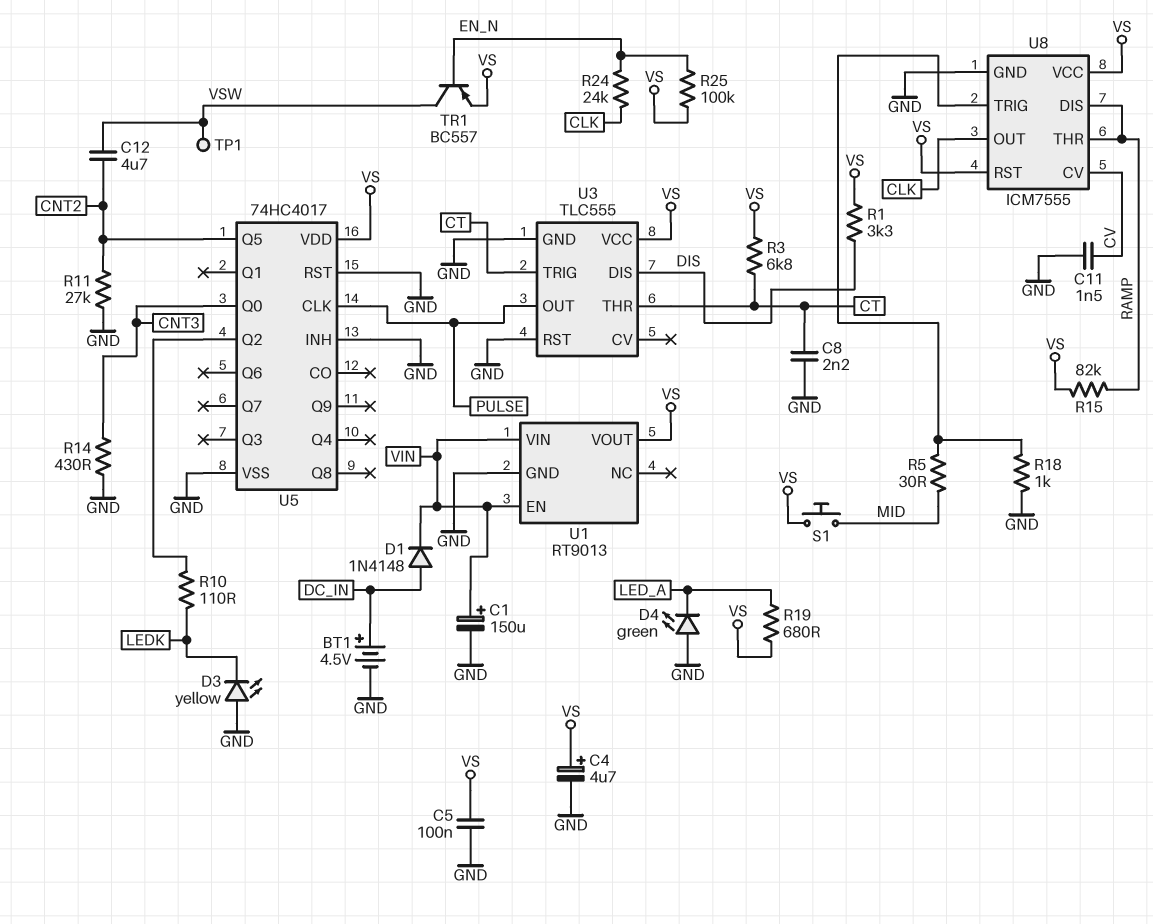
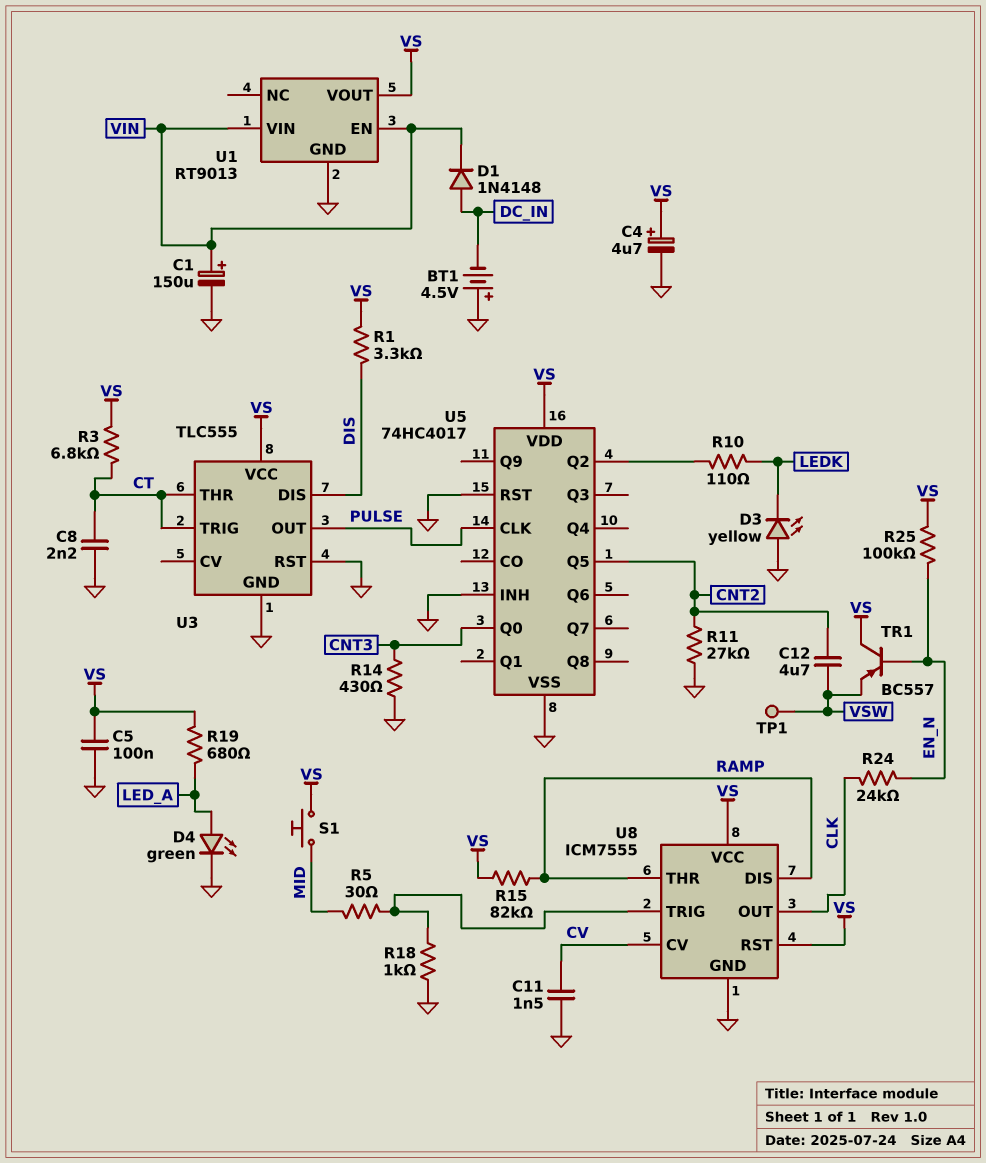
BT1: 4.5V (plus DC_IN, minus GND) -> 4.5V (plus GND, minus DC_IN)
D4: LED green (A GND, K LED_A) -> LED green (A LED_A, K GND)
TR1: PNP BC557 (B EN_N, C VSW, E VS) -> PNP BC557 (B EN_N, C VS, E VSW)

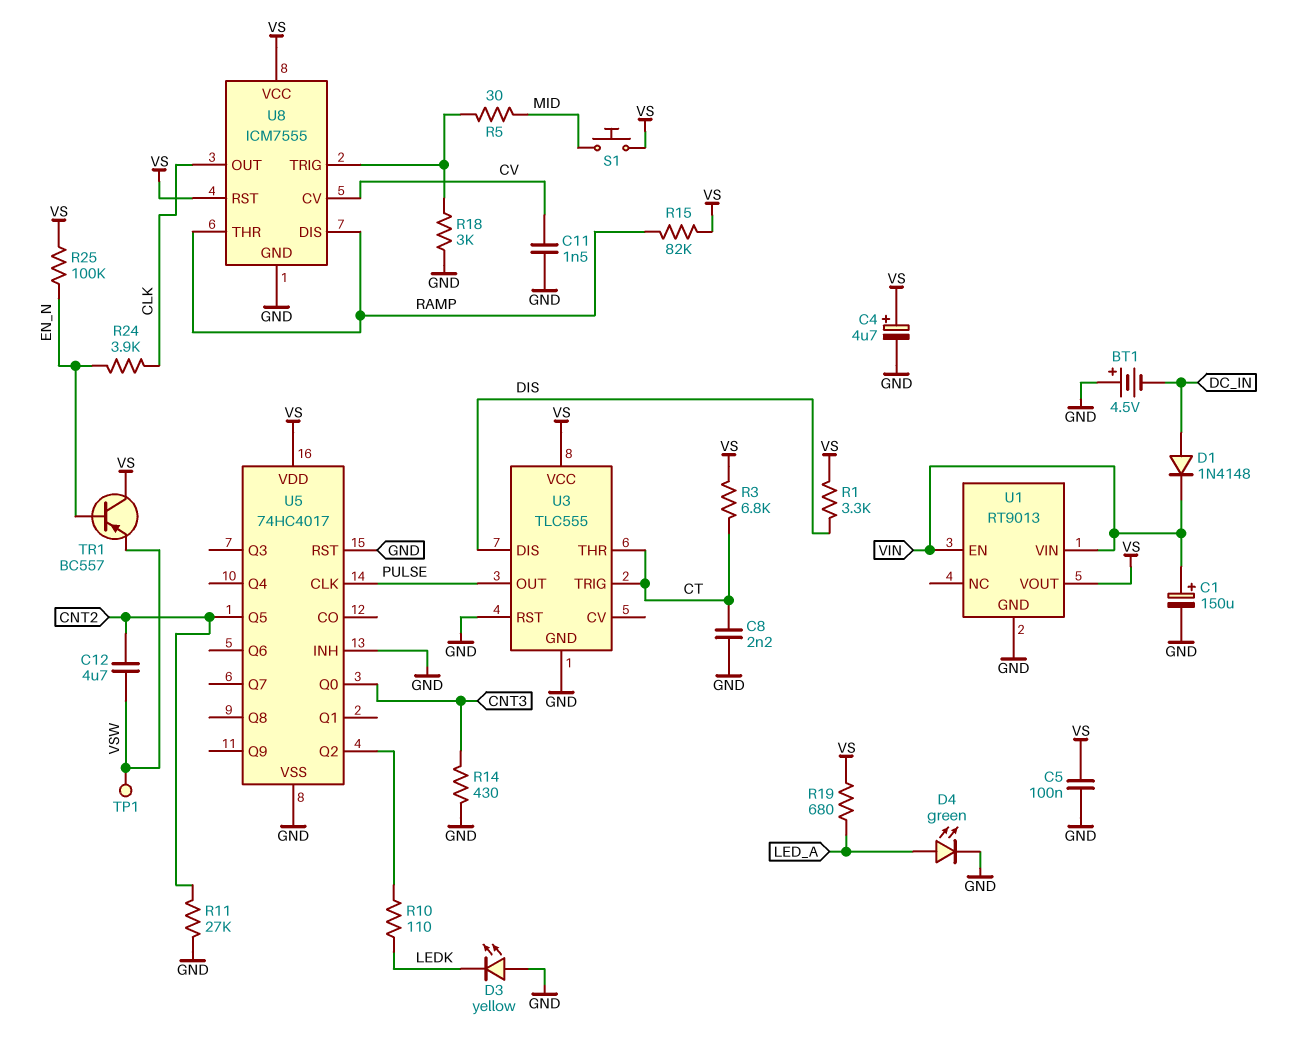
R18: 1k (GND, U8/TRIG) -> 3k (GND, U8/TRIG)
R24: 24k (CLK, EN_N) -> 3.9k (CLK, EN_N)

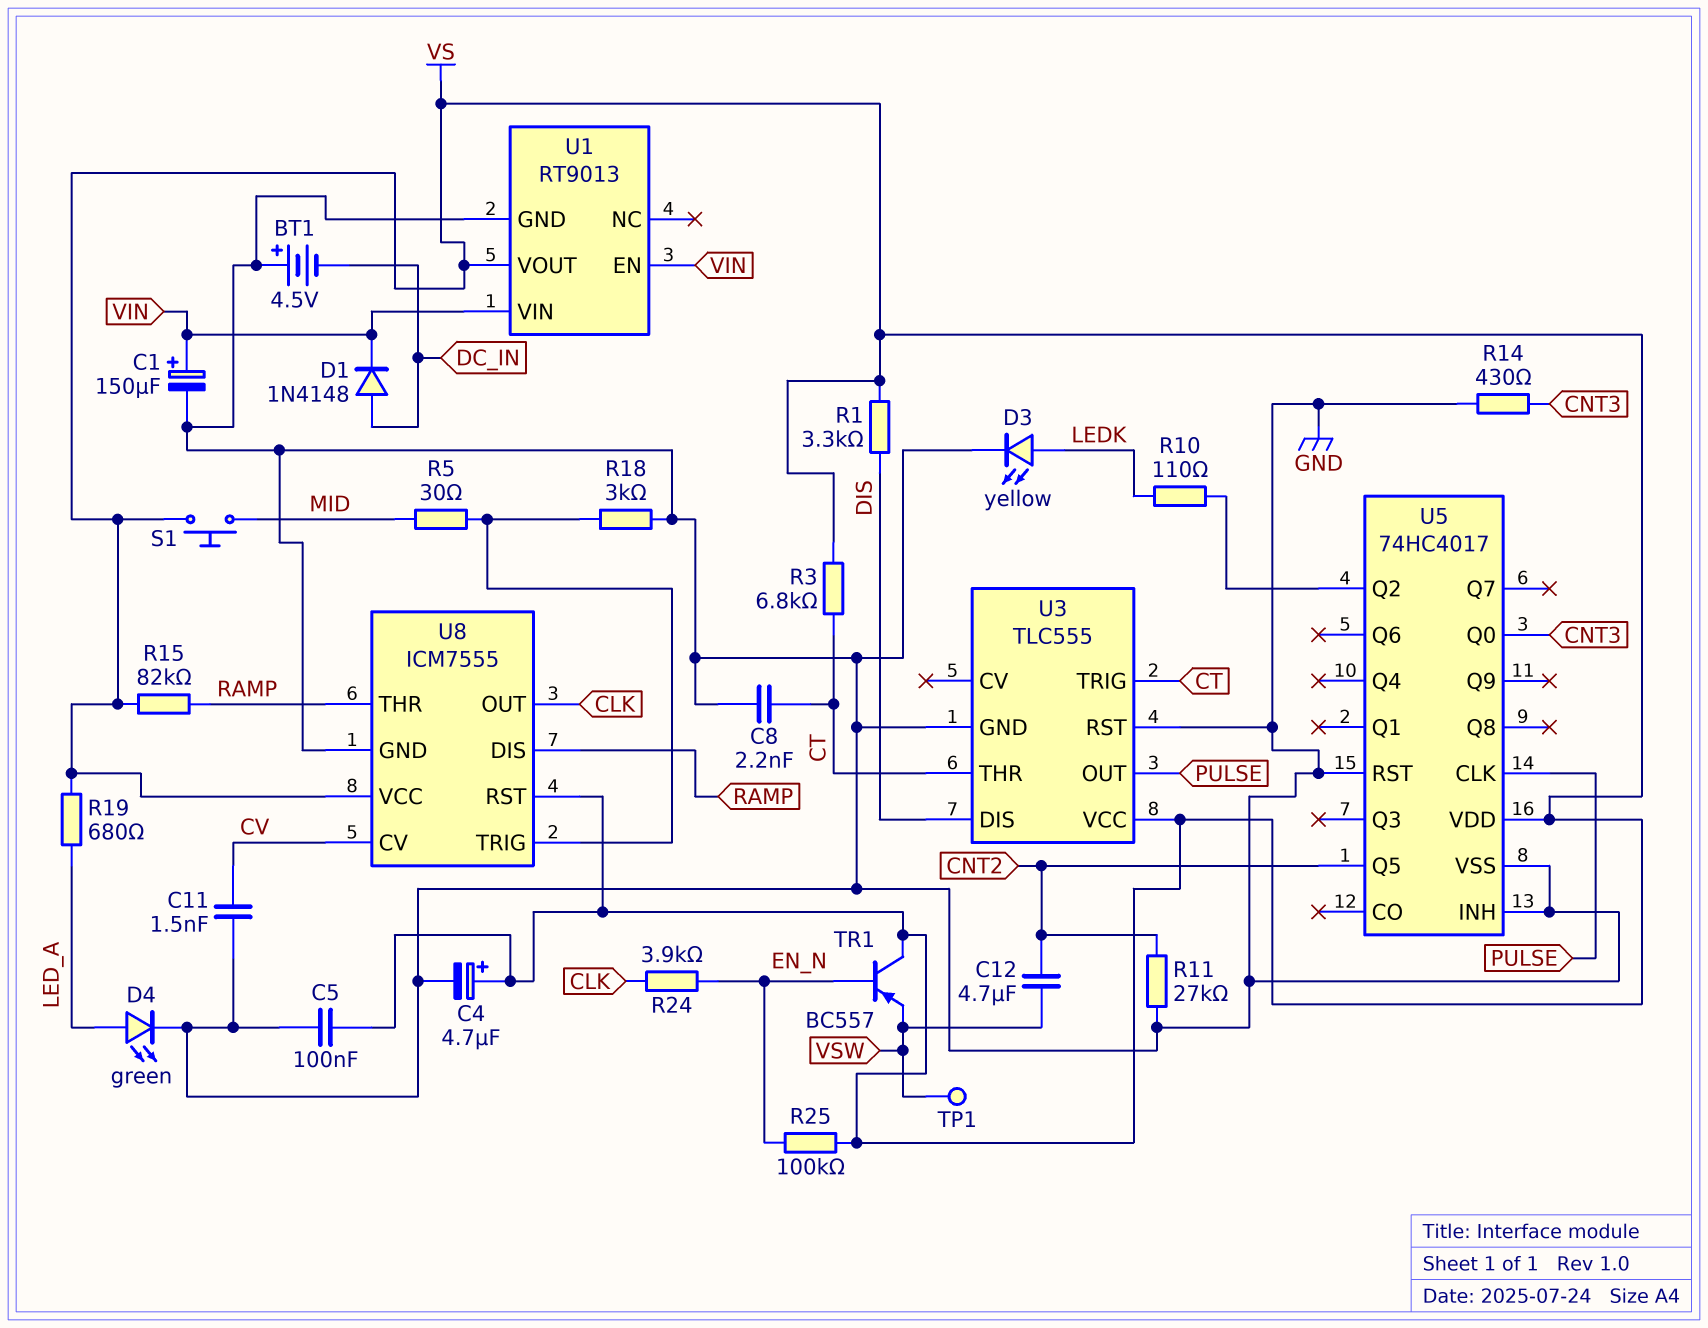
D3: LED yellow (A GND, K LEDK) -> LED yellow (A LEDK, K GND)

